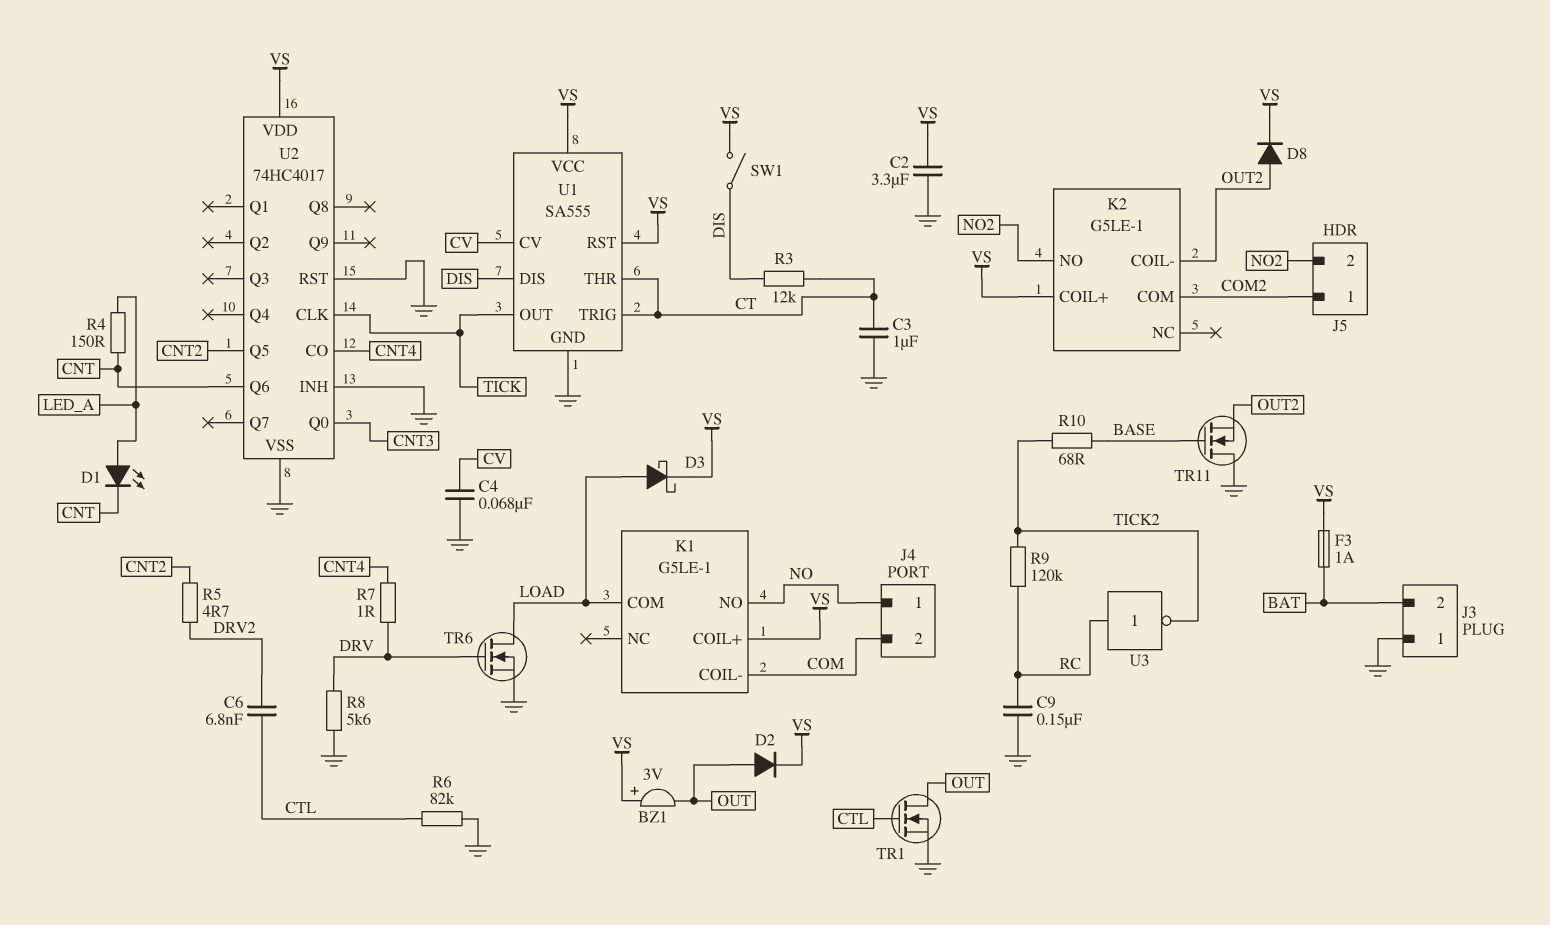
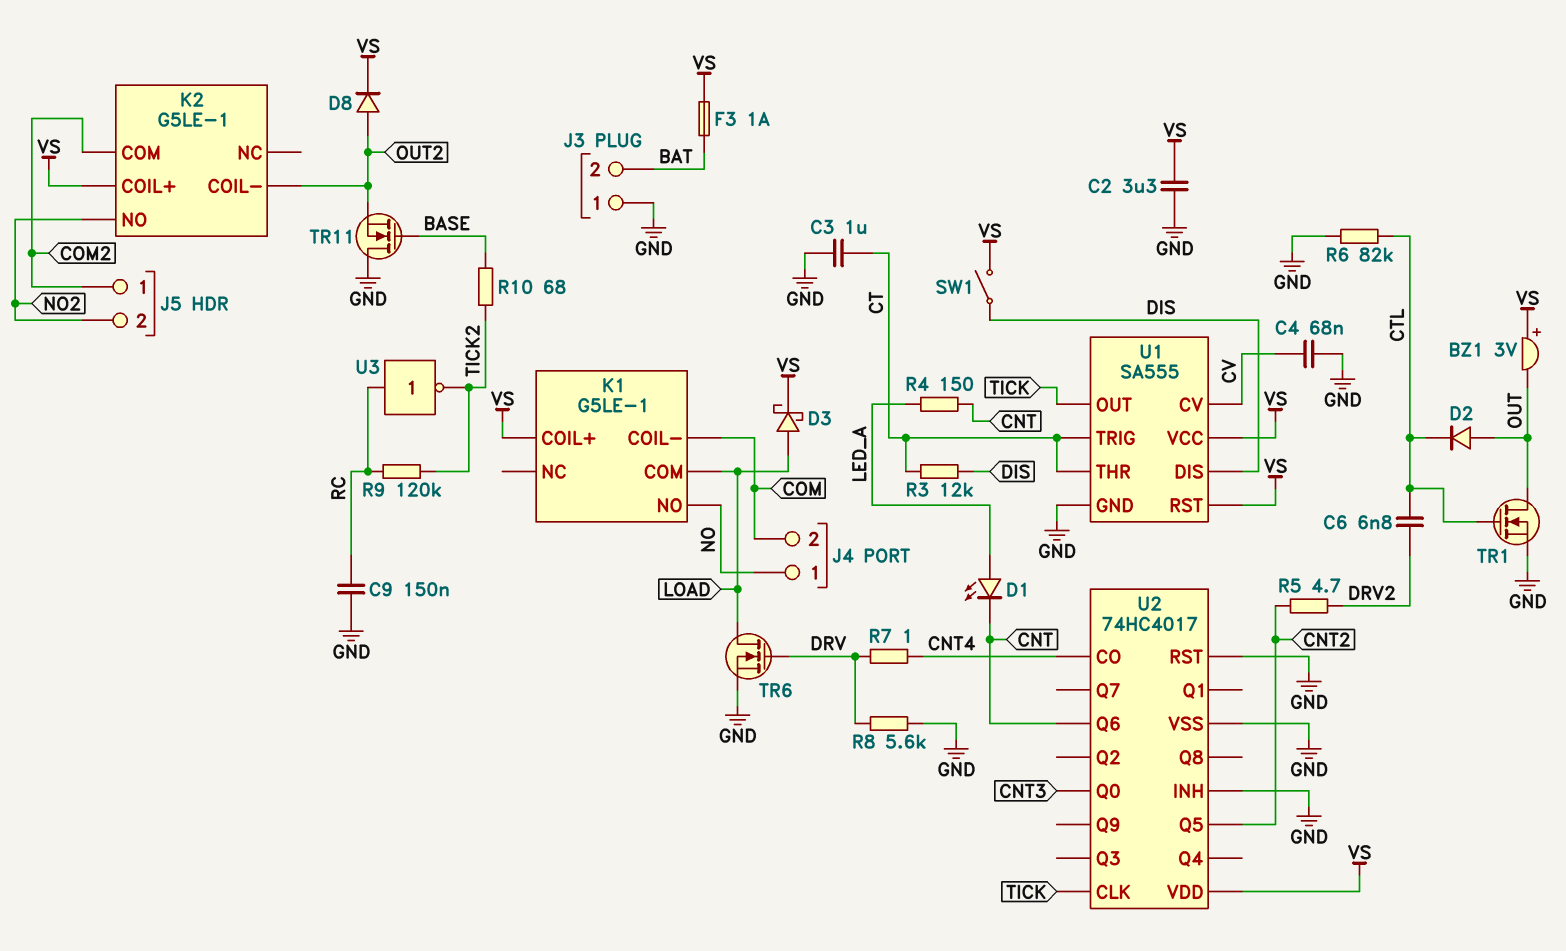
D2: diode (A OUT, K VS) -> diode (A OUT, K CTL)

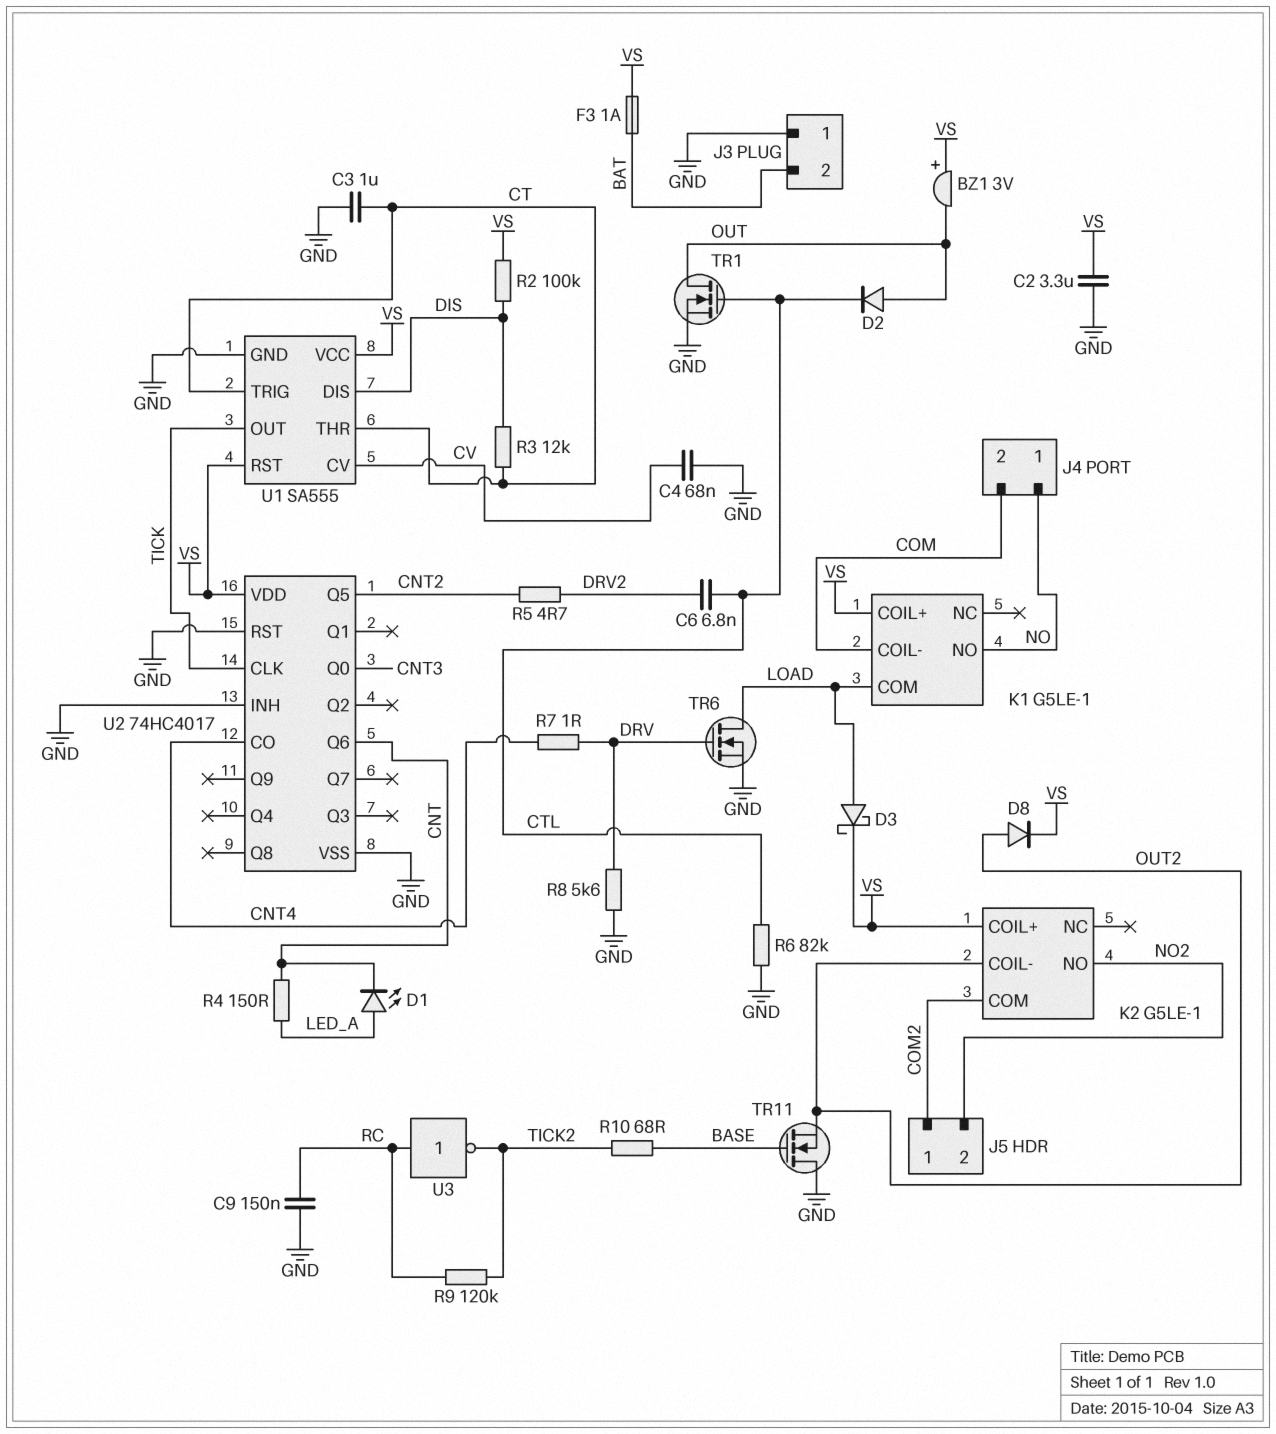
R2: none -> 100k (DIS, VS)
SW1: switch (DIS, VS) -> none

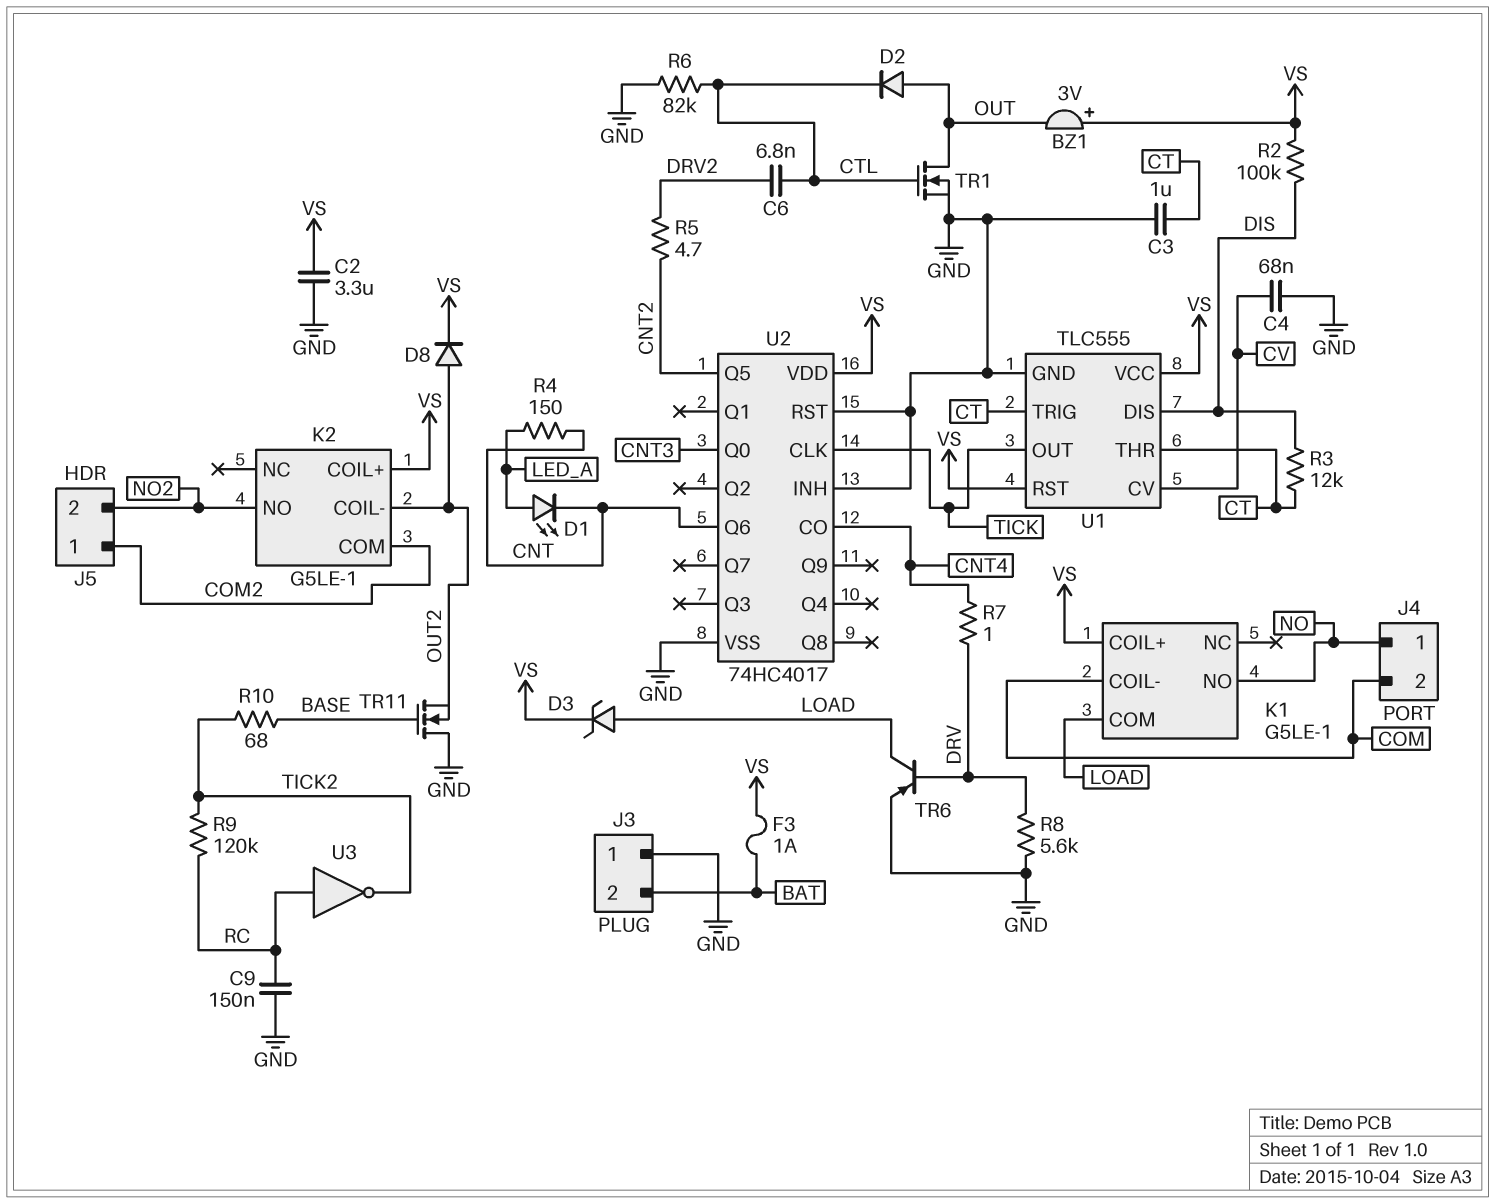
D3: schottky (A LOAD, K VS) -> zener (A LOAD, K VS)
TR6: NMOS (G DRV, D LOAD, S GND) -> PNP (B DRV, C LOAD, E GND)
U1: SA555 -> TLC555

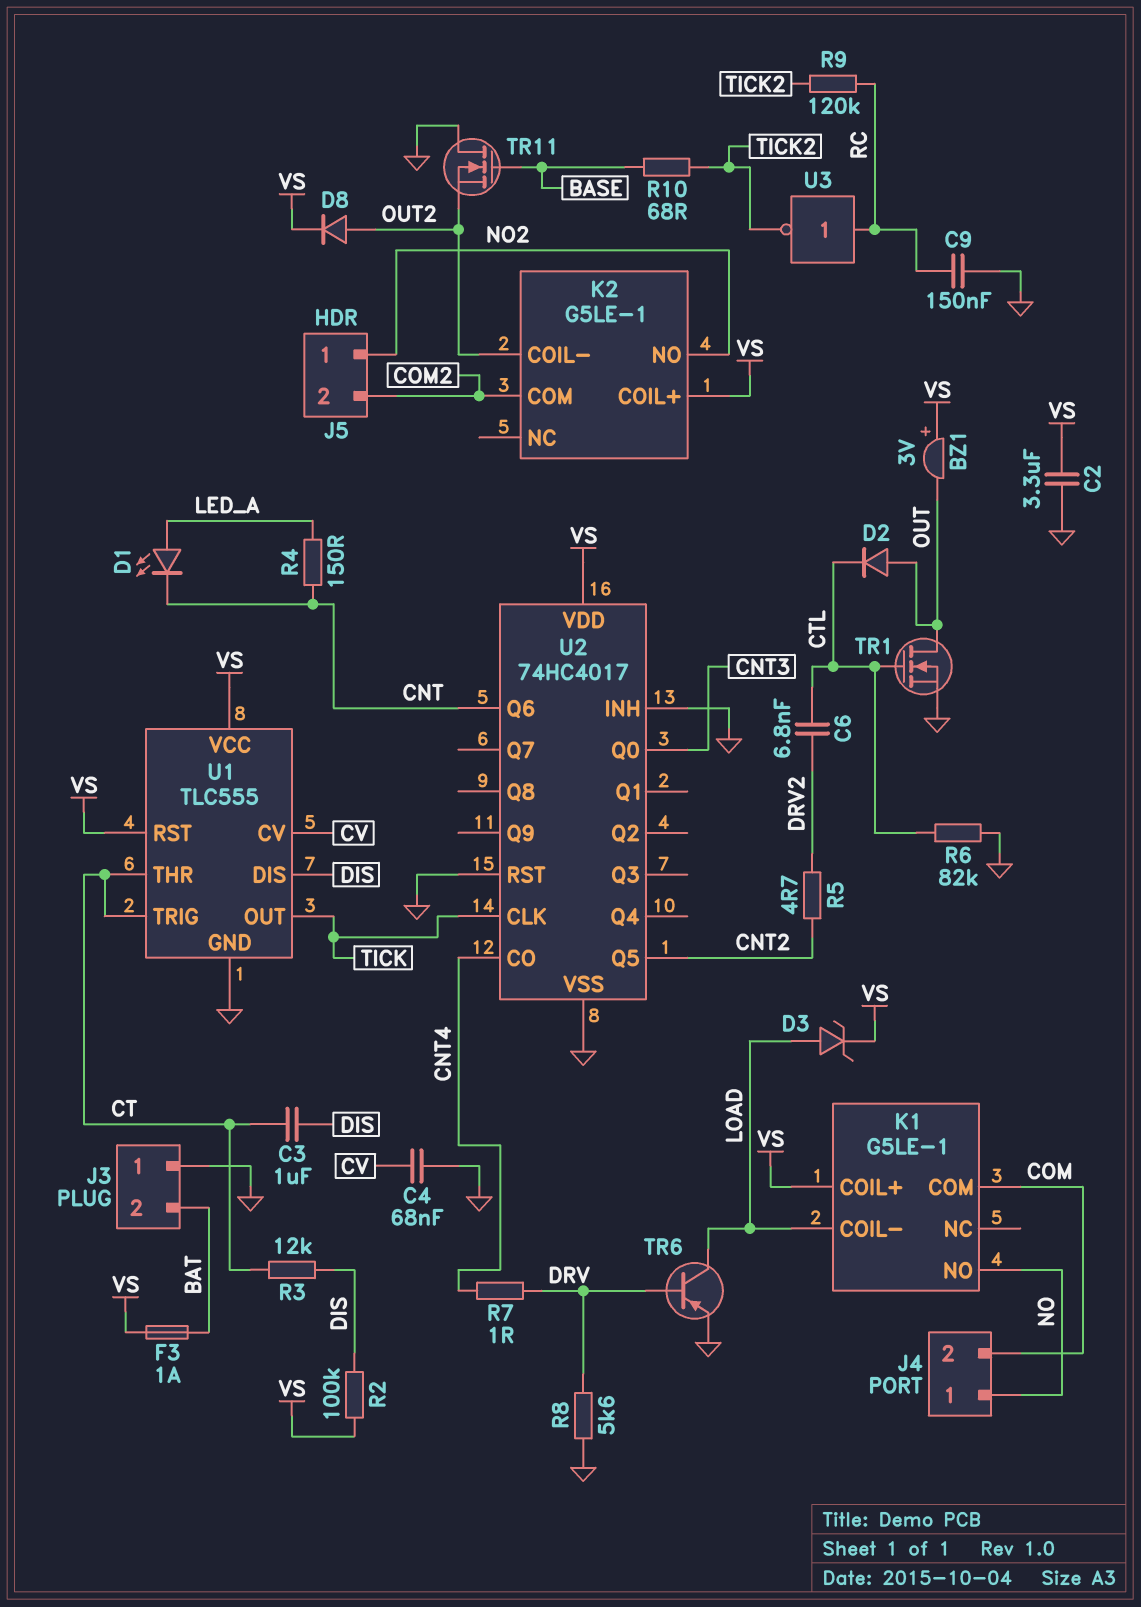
C3: 1uF (CT, GND) -> 1uF (CT, DIS)
J5 pin 1: COM2 -> NO2
J5 pin 2: NO2 -> COM2
K1 pin COIL-: COM -> LOAD
K1 pin COM: LOAD -> COM

